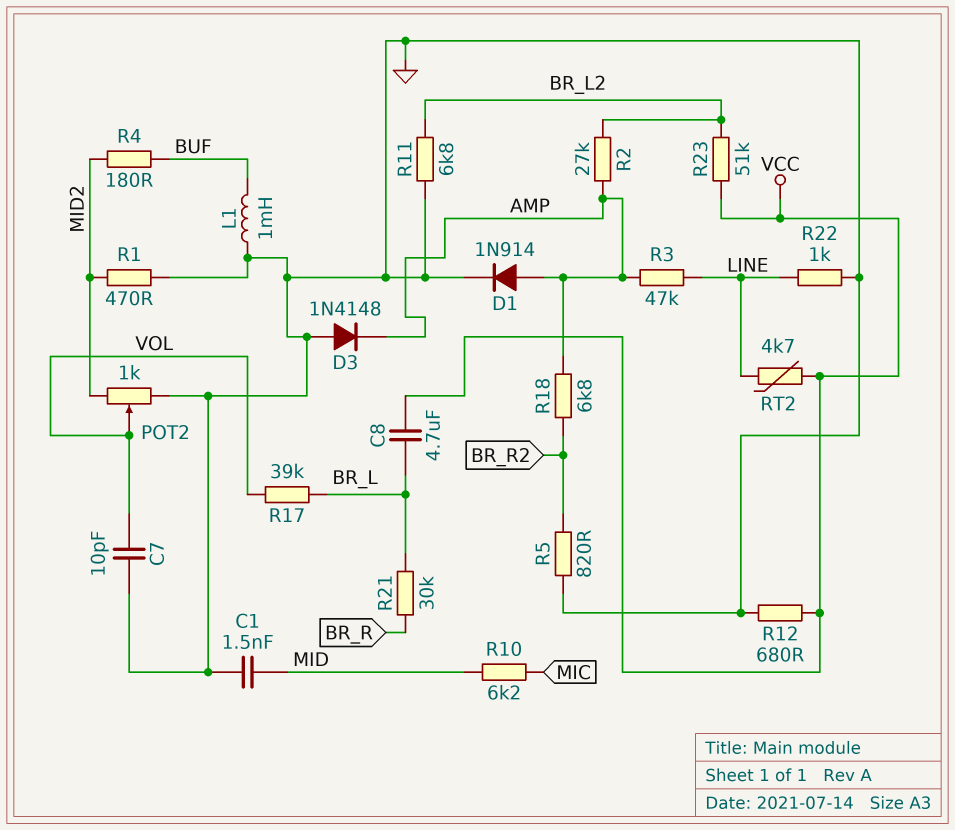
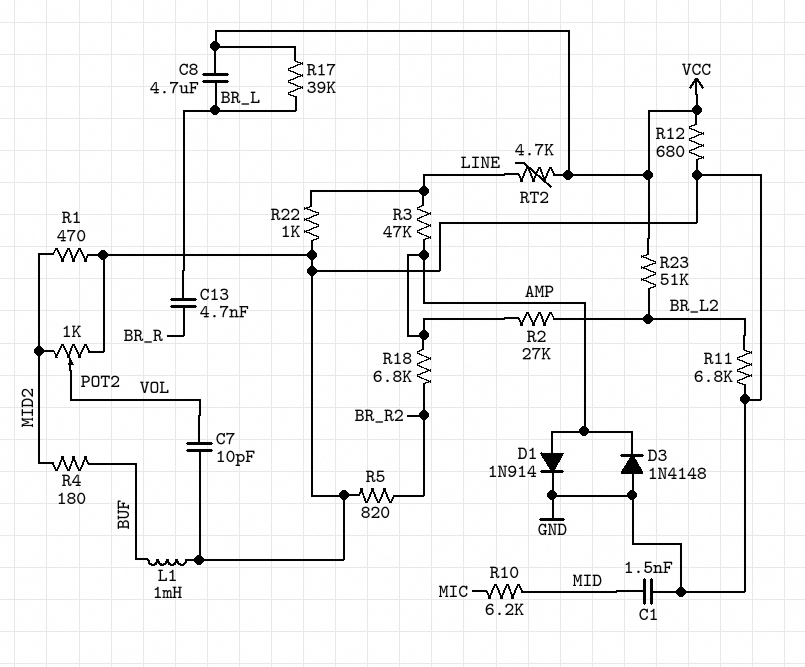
C13: none -> 4.7nF (BR_L, BR_R)
R17: 39k (BR_L, VOL) -> 39k (BR_L, VCC)
R21: 30k (BR_L, BR_R) -> none

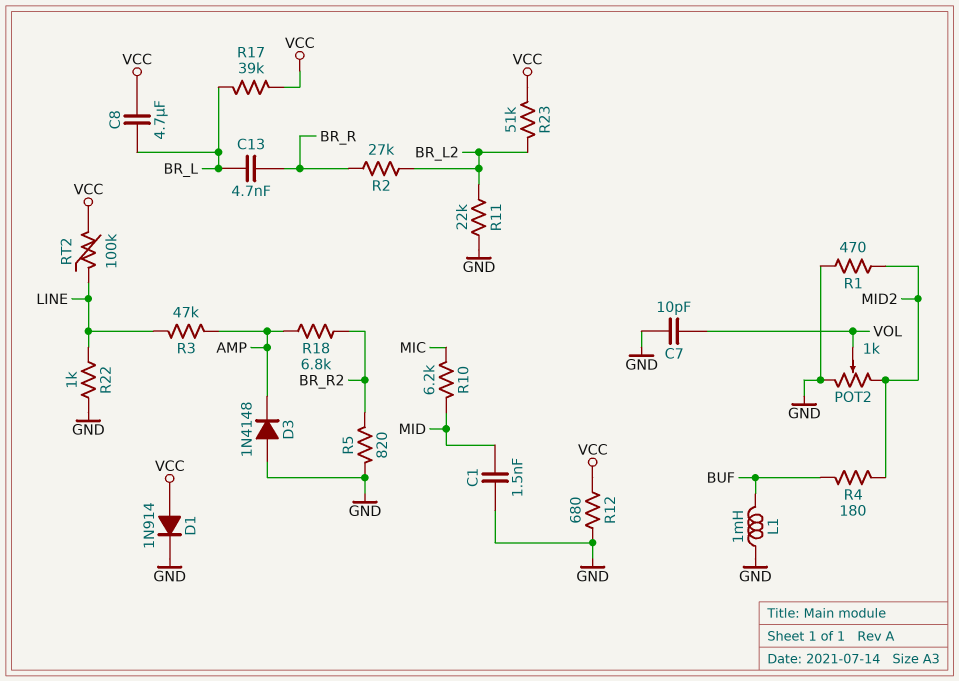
D1: diode 1N914 (A AMP, K GND) -> diode 1N914 (A VCC, K GND)
R2: 27k (AMP, BR_L2) -> 27k (BR_L2, BR_R)
R11: 6.8k (BR_L2, GND) -> 22k (BR_L2, GND)
RT2: 4.7k (LINE, VCC) -> 100k (LINE, VCC)

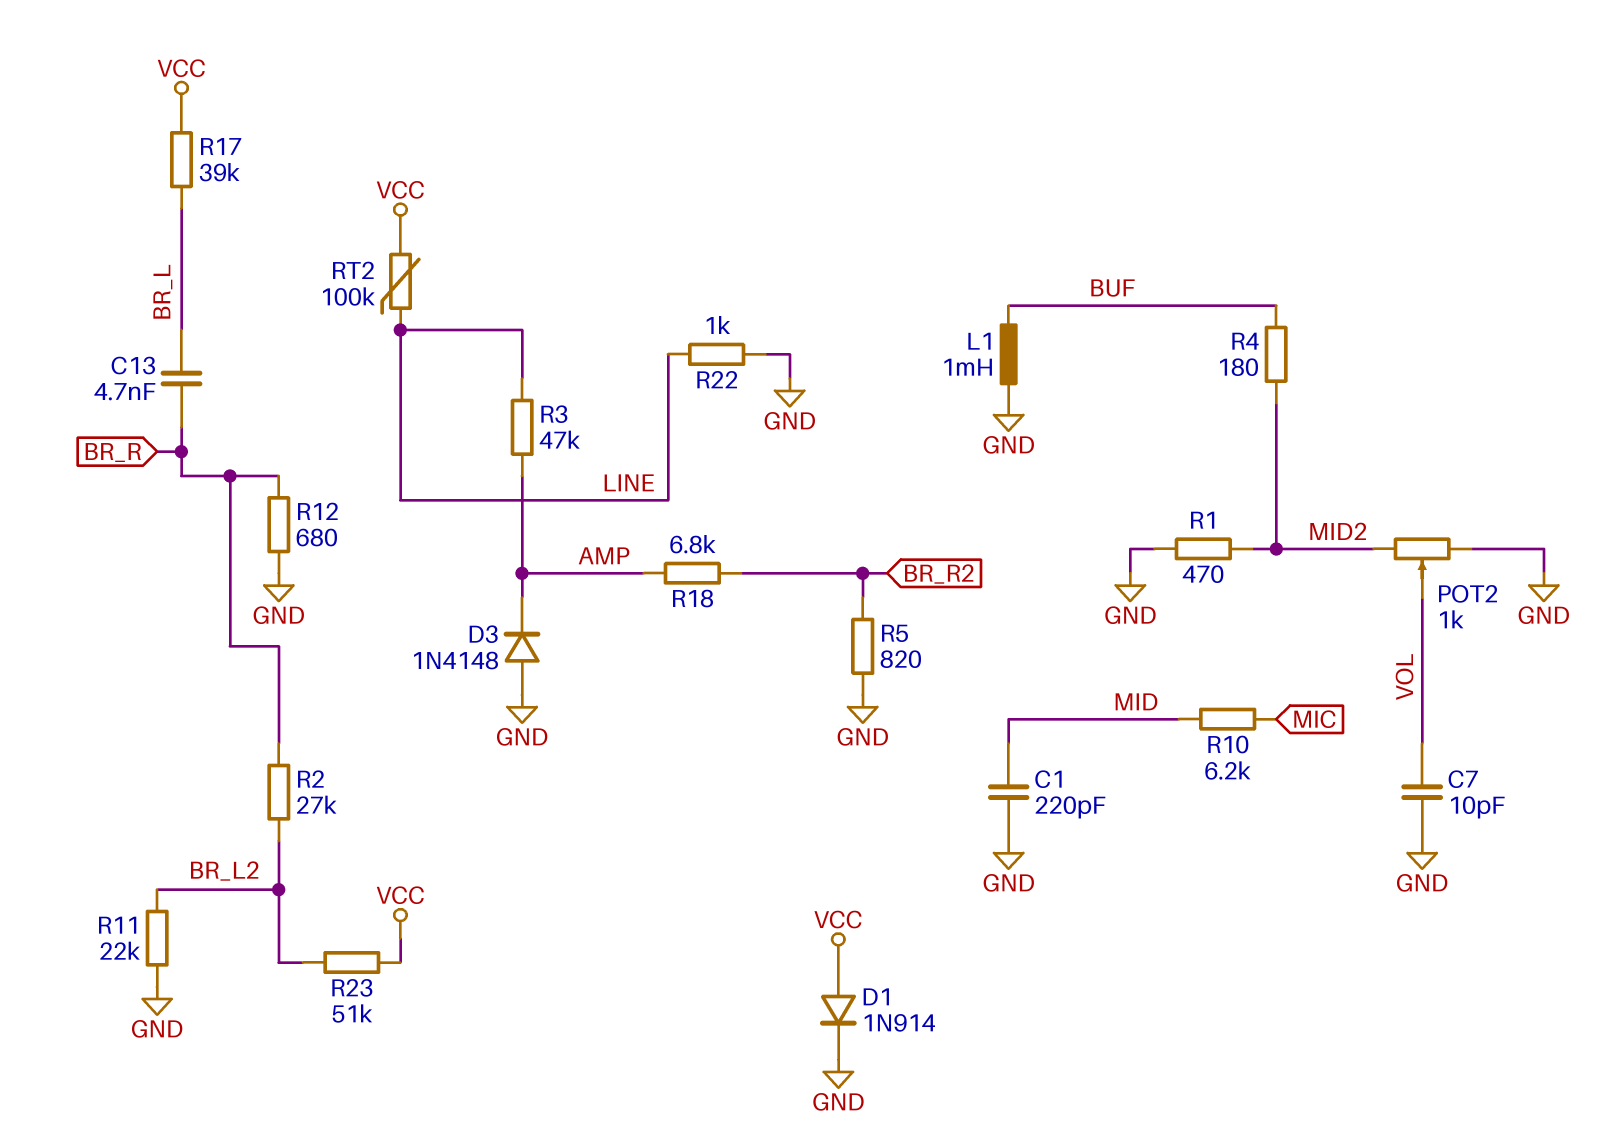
C1: 1.5nF (GND, MID) -> 220pF (GND, MID)
C8: 4.7uF (BR_L, VCC) -> none
R12: 680 (GND, VCC) -> 680 (BR_R, GND)

